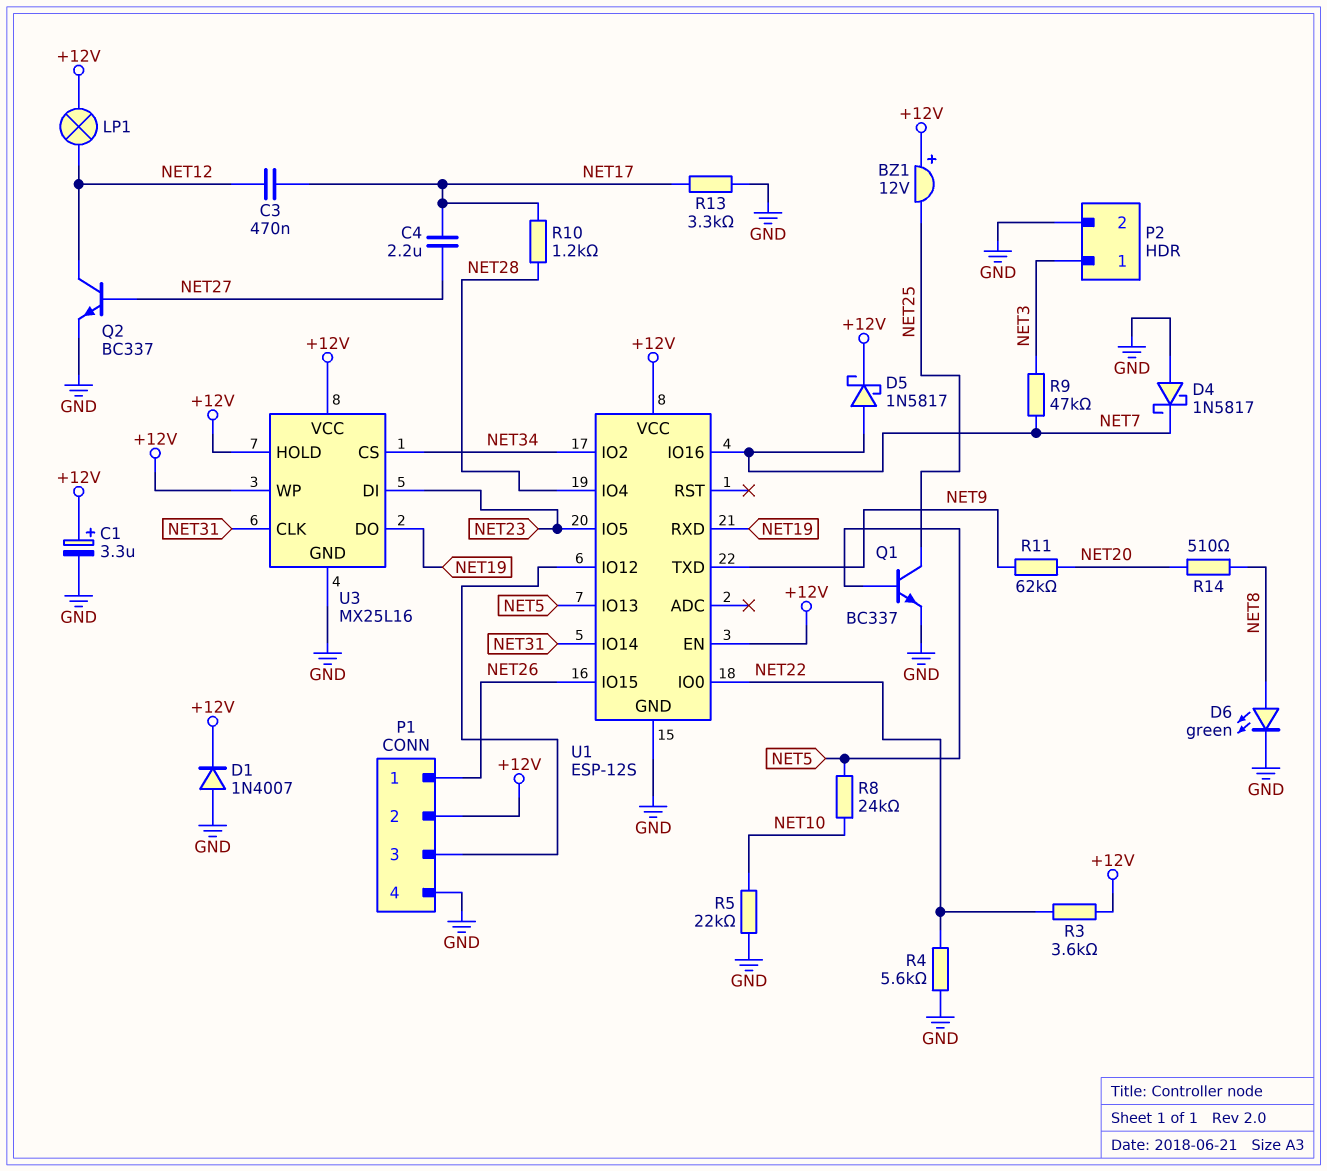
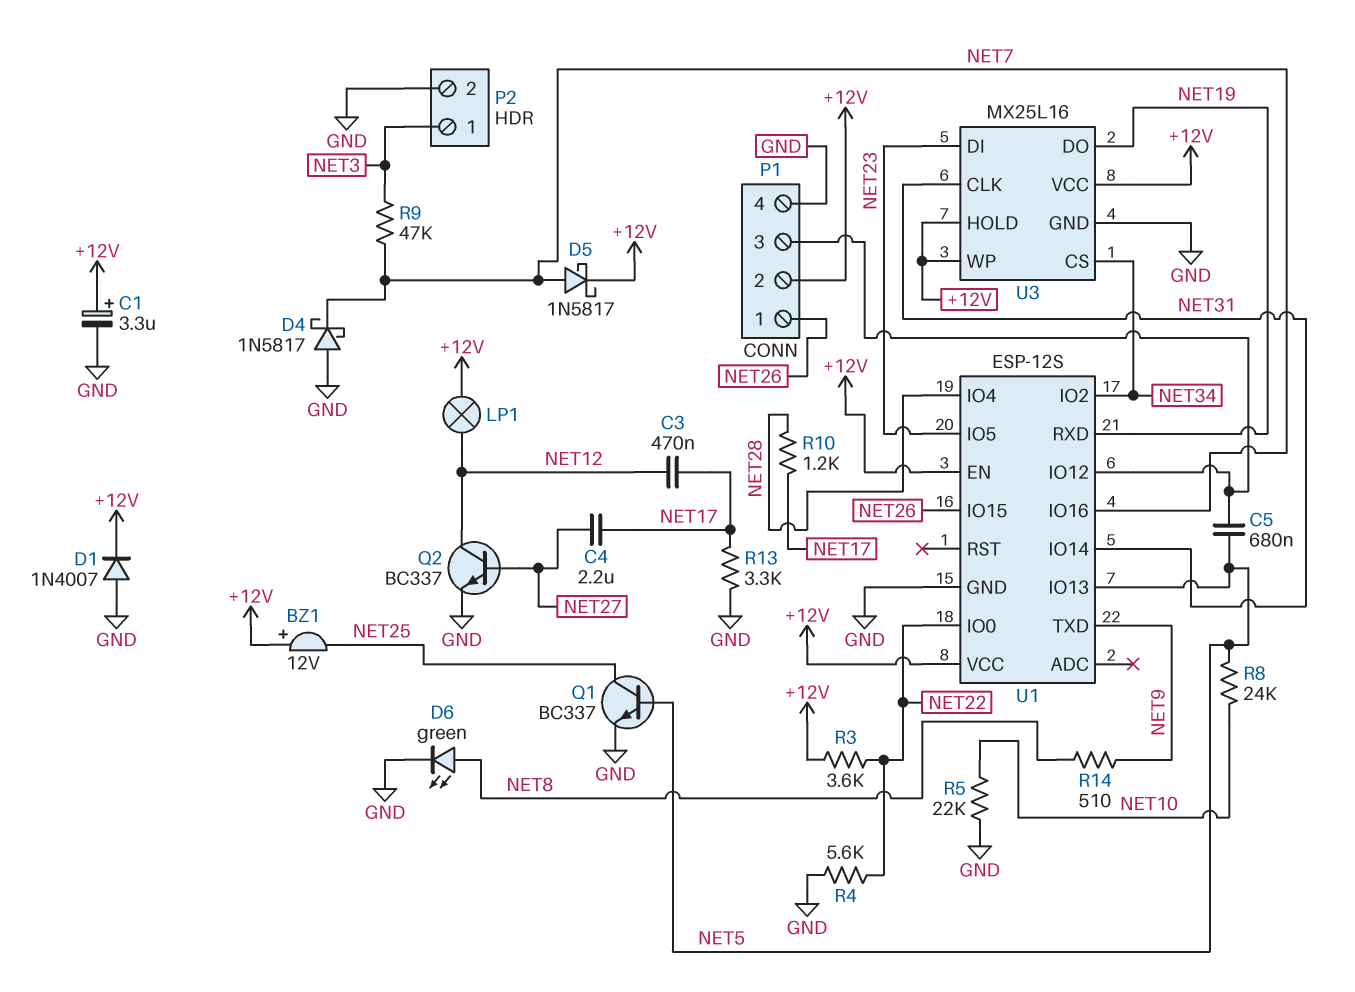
C5: none -> 680nF (NET5, P1/3)
R11: 62k (NET9, NET20) -> none
R14: 510 (NET8, NET20) -> 510 (NET8, NET9)

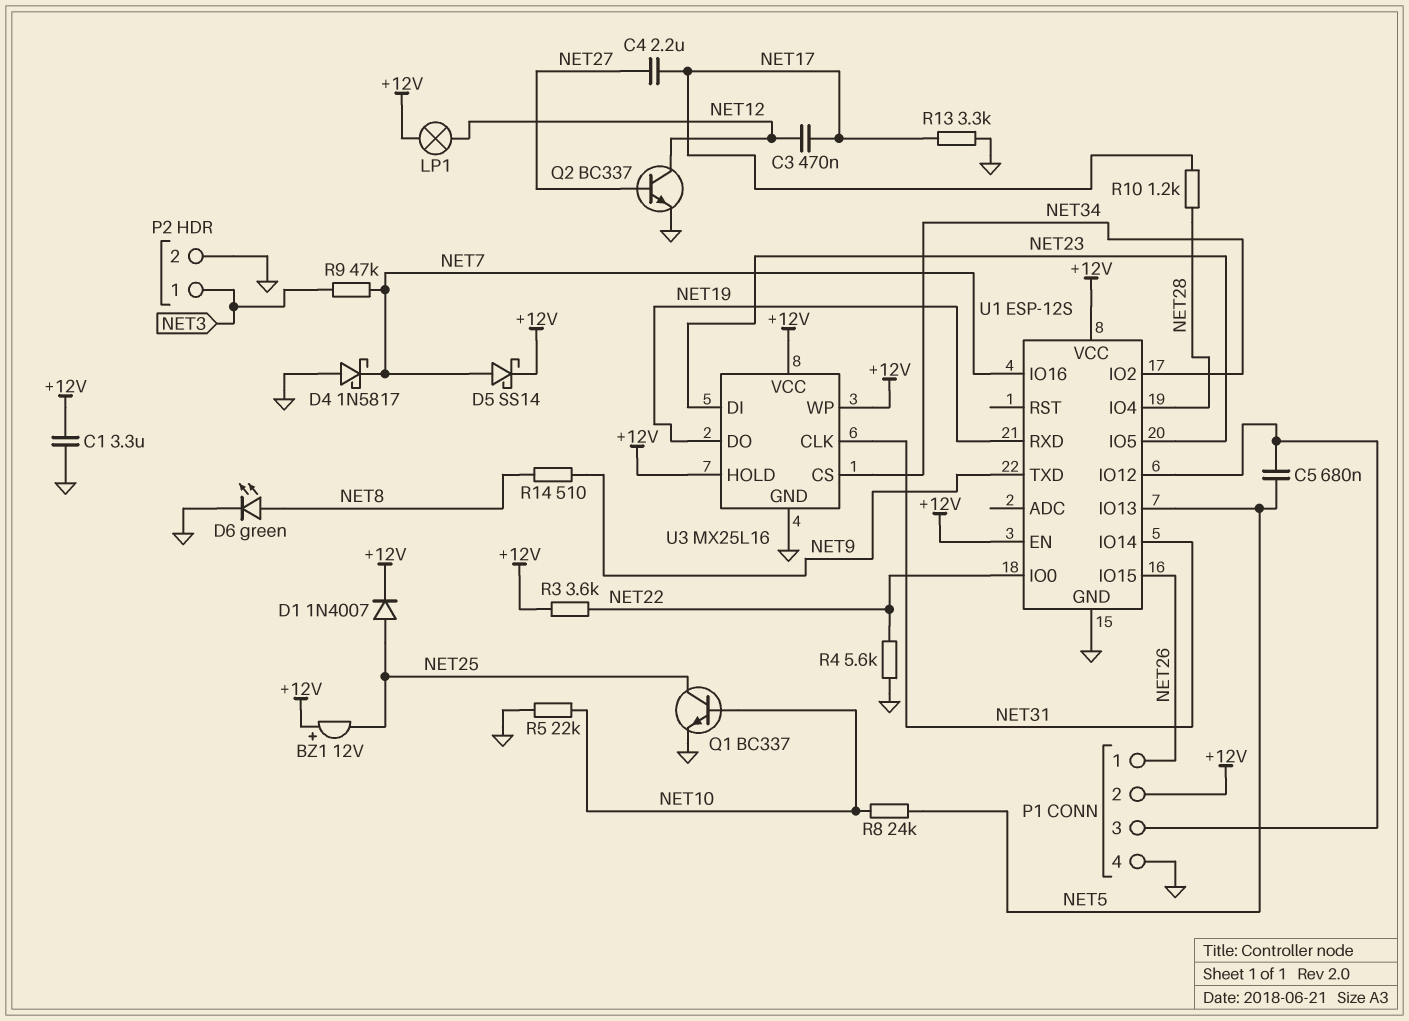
C1: 3.3uF (plus +12V, minus GND) -> 3.3uF (+12V, GND)
D1: diode 1N4007 (A GND, K +12V) -> diode 1N4007 (A NET25, K +12V)
D5: schottky 1N5817 (A NET7, K +12V) -> schottky SS14 (A NET7, K +12V)
Q1: NPN BC337 (B NET5, C NET25, E GND) -> NPN BC337 (B NET10, C NET25, E GND)

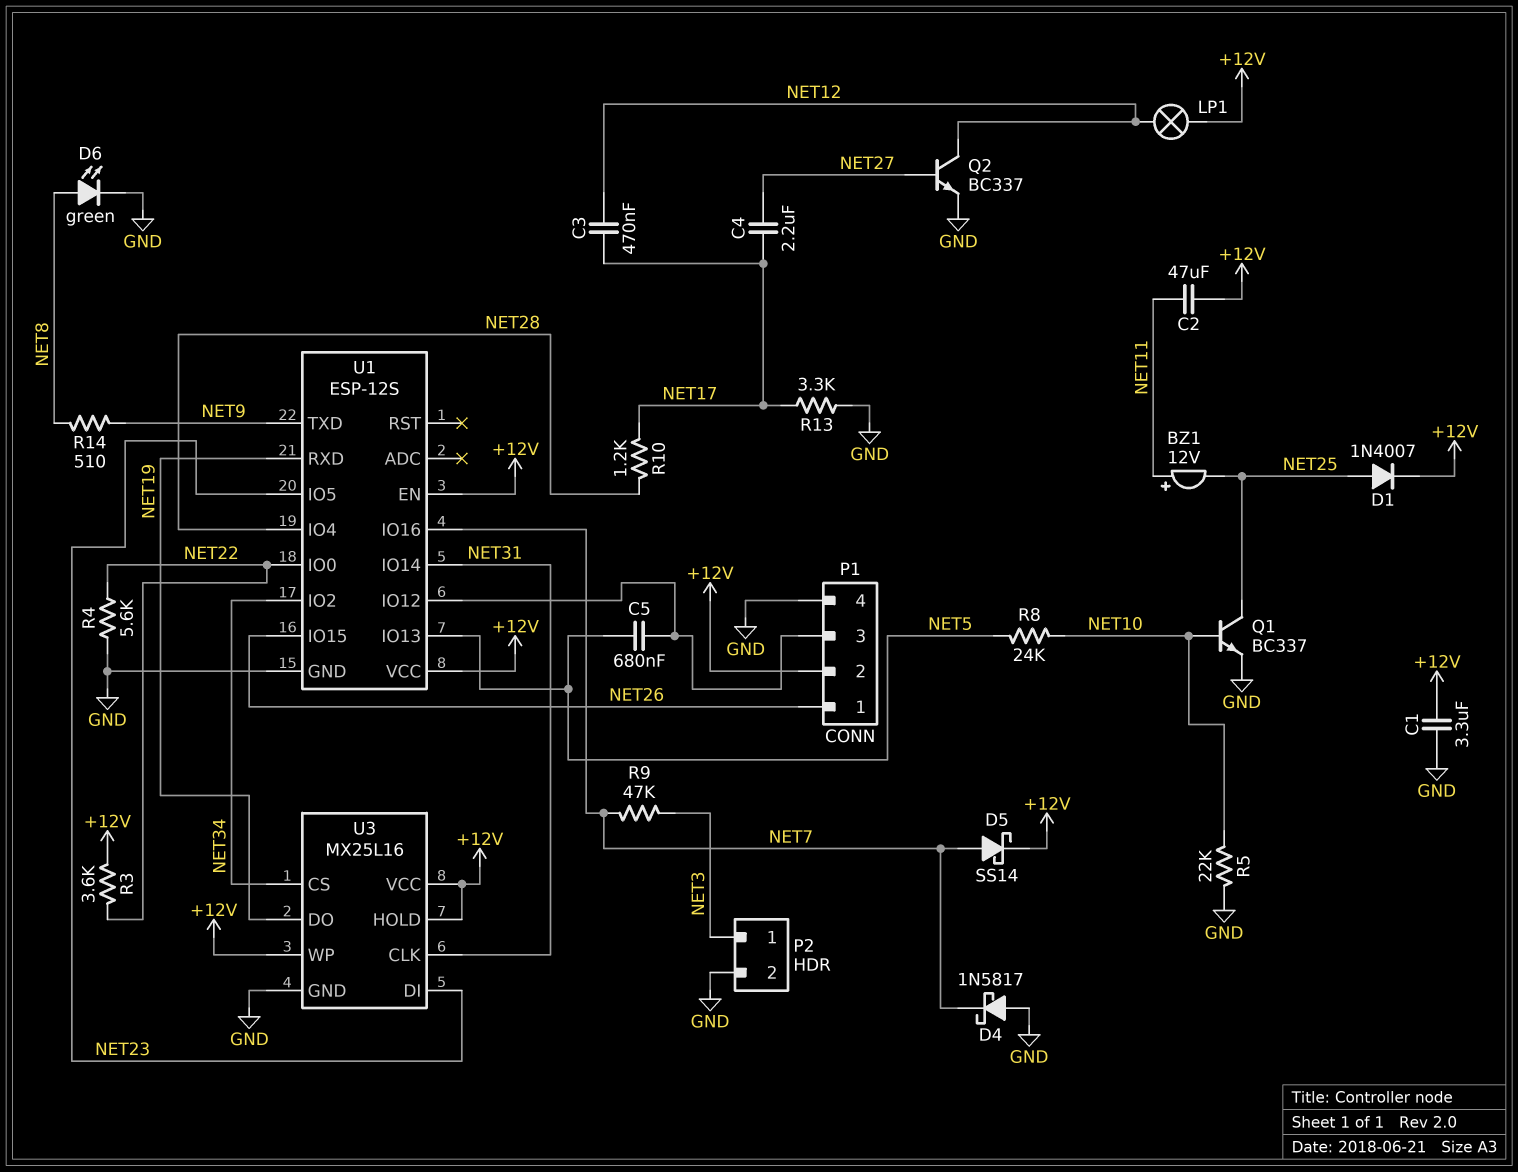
BZ1: buzzer 12V (plus +12V, minus NET25) -> buzzer 12V (plus NET11, minus NET25)
C2: none -> 47uF (+12V, NET11)

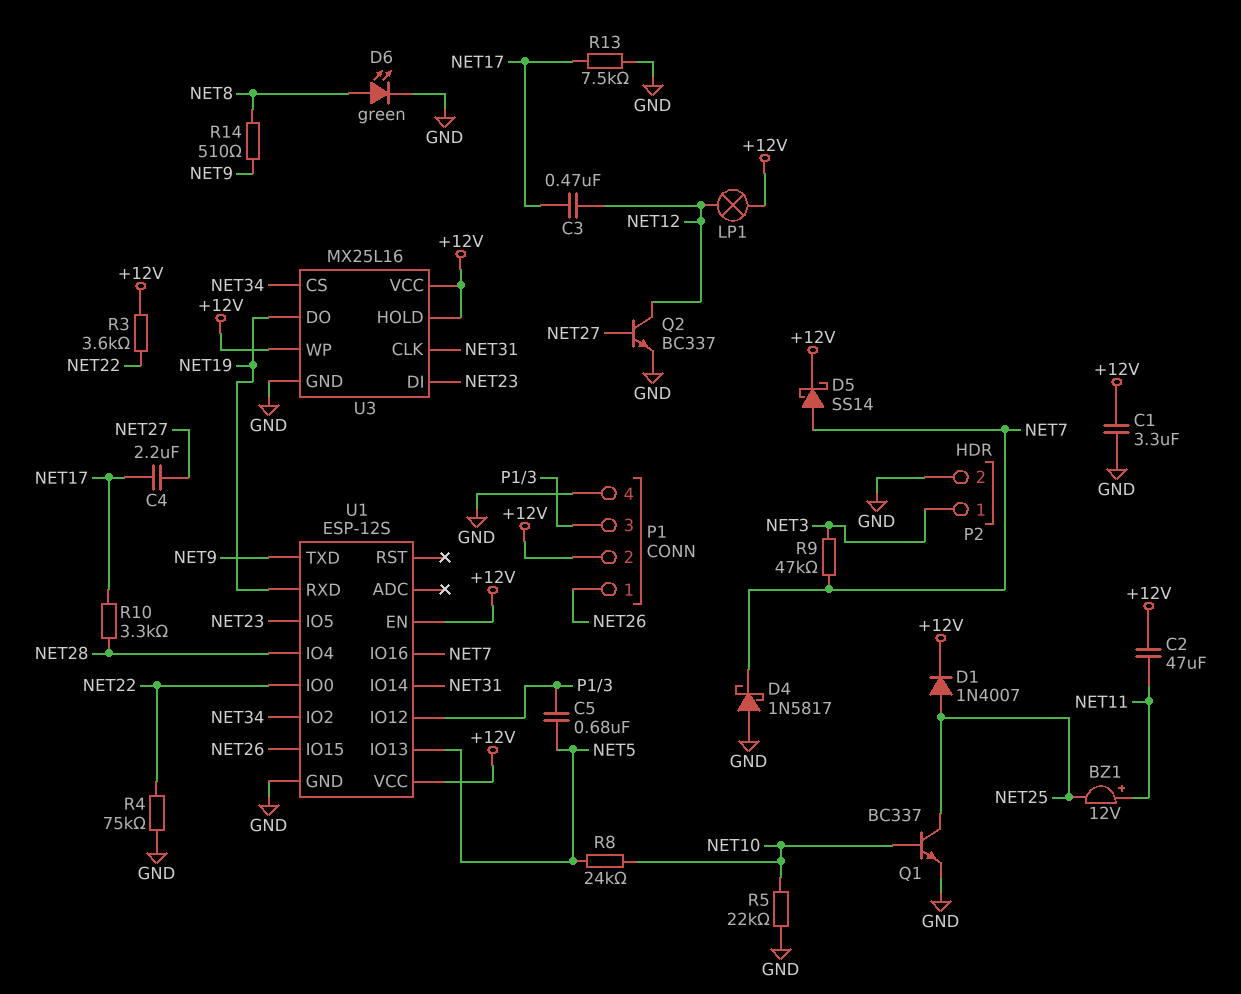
R4: 5.6k (GND, NET22) -> 75k (GND, NET22)
R10: 1.2k (NET17, NET28) -> 3.3k (NET17, NET28)
R13: 3.3k (GND, NET17) -> 7.5k (GND, NET17)

